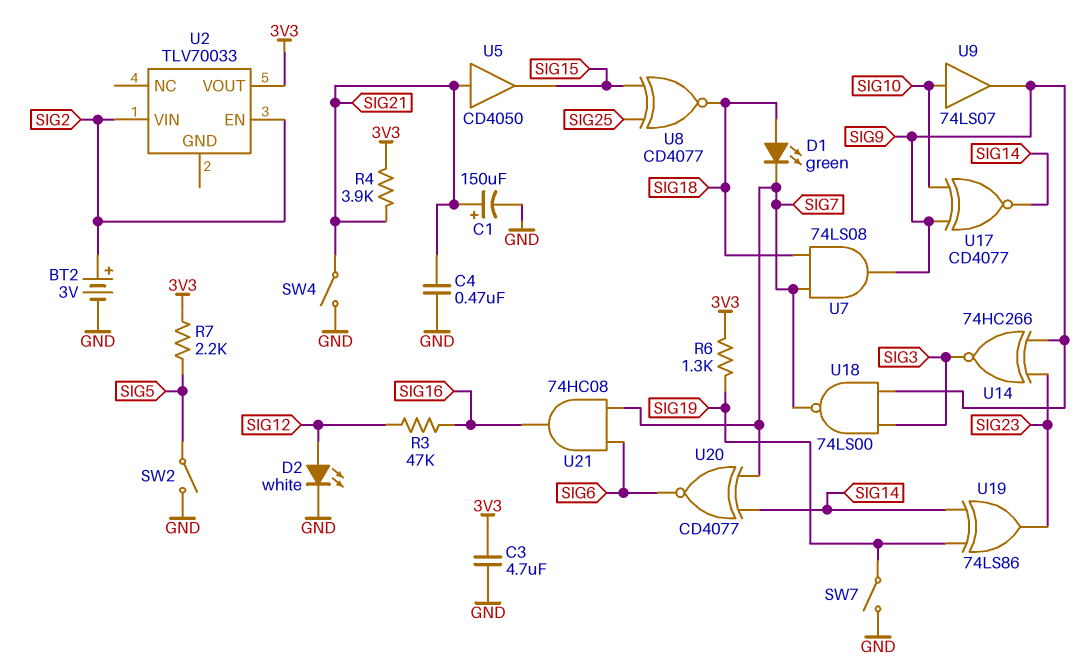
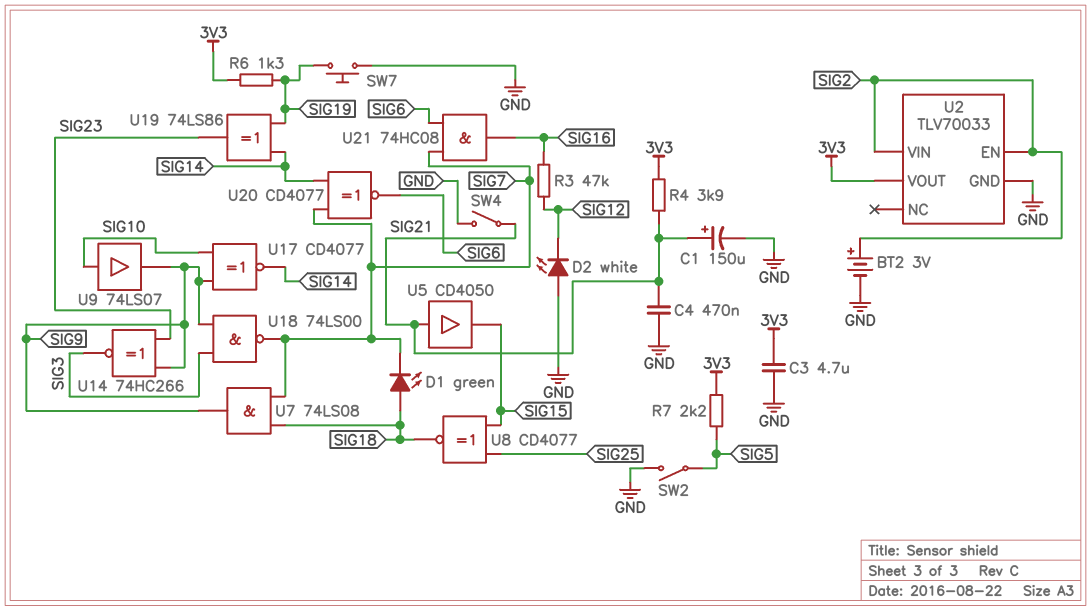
D2: LED white (A SIG12, K GND) -> LED white (A GND, K SIG12)
SW7: switch (GND, SIG19) -> button (GND, SIG19)
U2 pin GND: none -> GND

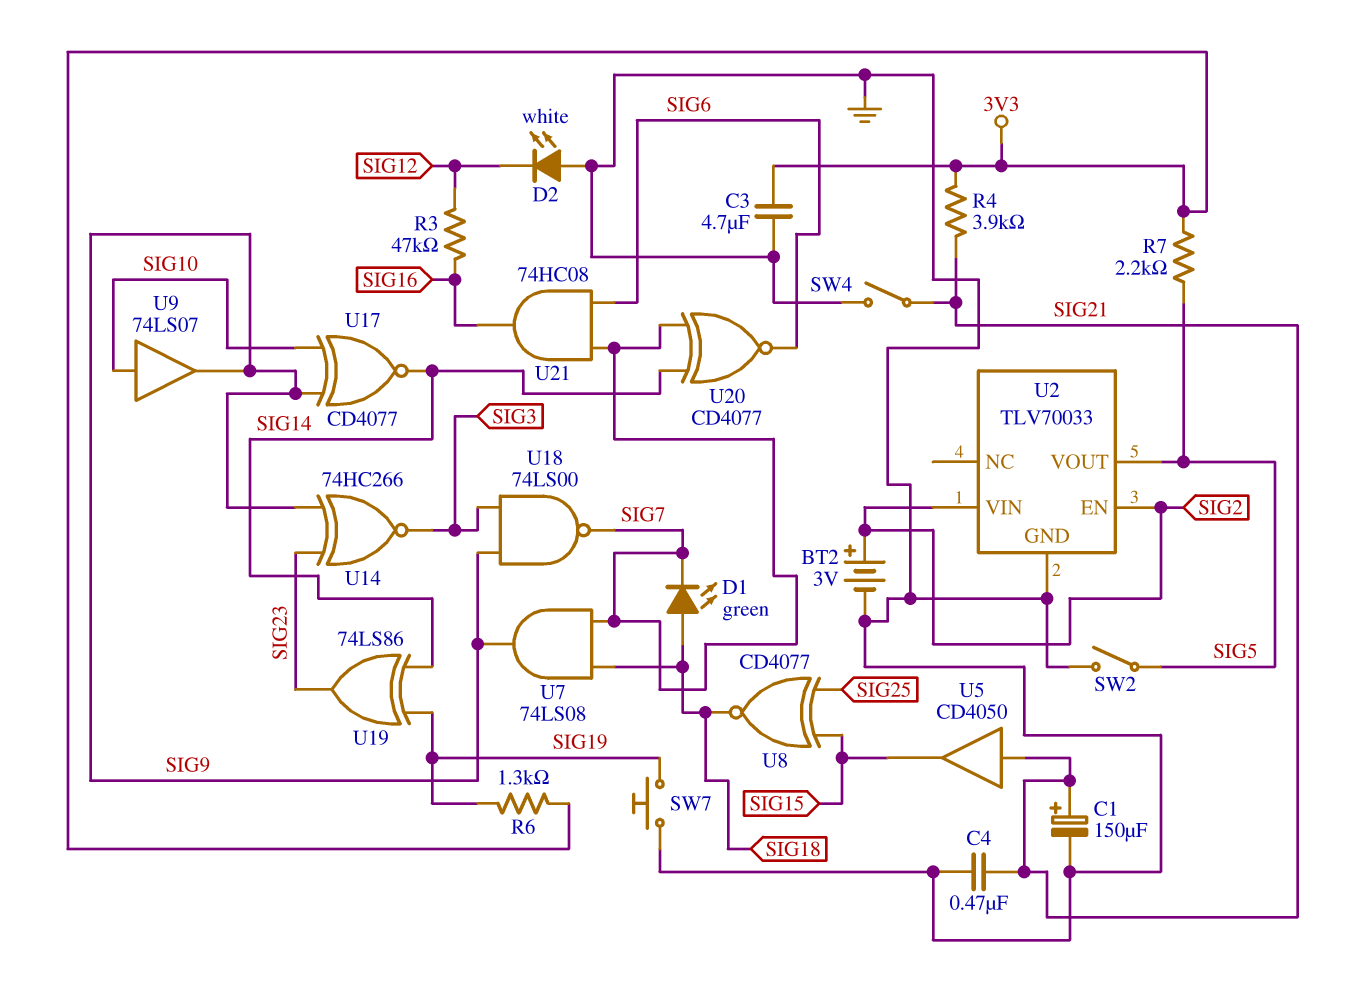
U2 pin VOUT: 3V3 -> SIG5

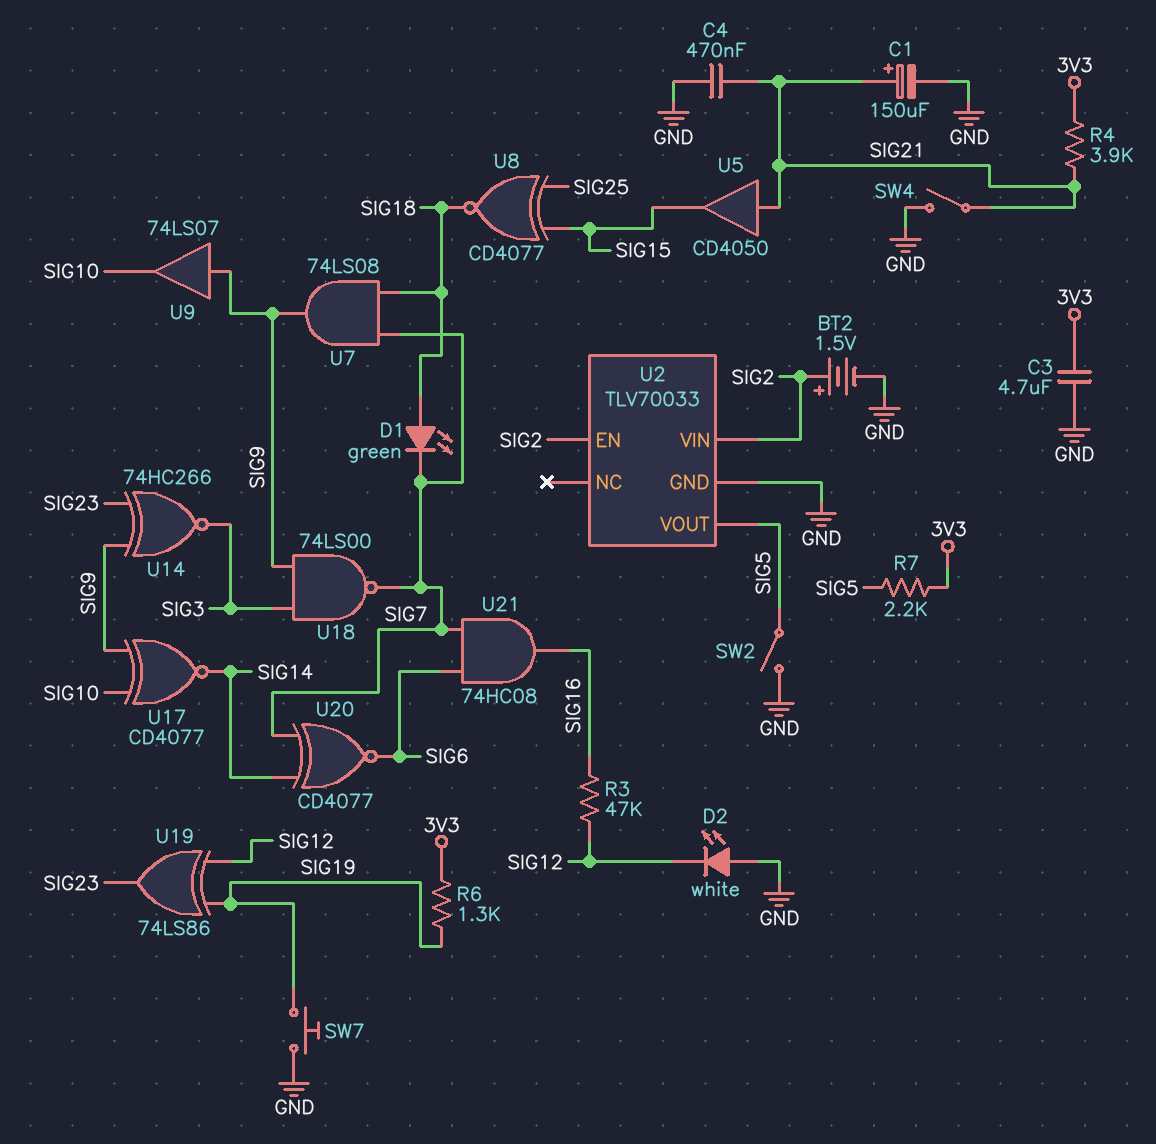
BT2: 3V (plus SIG2, minus GND) -> 1.5V (plus SIG2, minus GND)
U9: buffer 74LS07 (in SIG10, out SIG9) -> buffer 74LS07 (in SIG9, out SIG10)
U19: XOR 74LS86 (in SIG14, in SIG19, out SIG23) -> XOR 74LS86 (in SIG12, in SIG19, out SIG23)

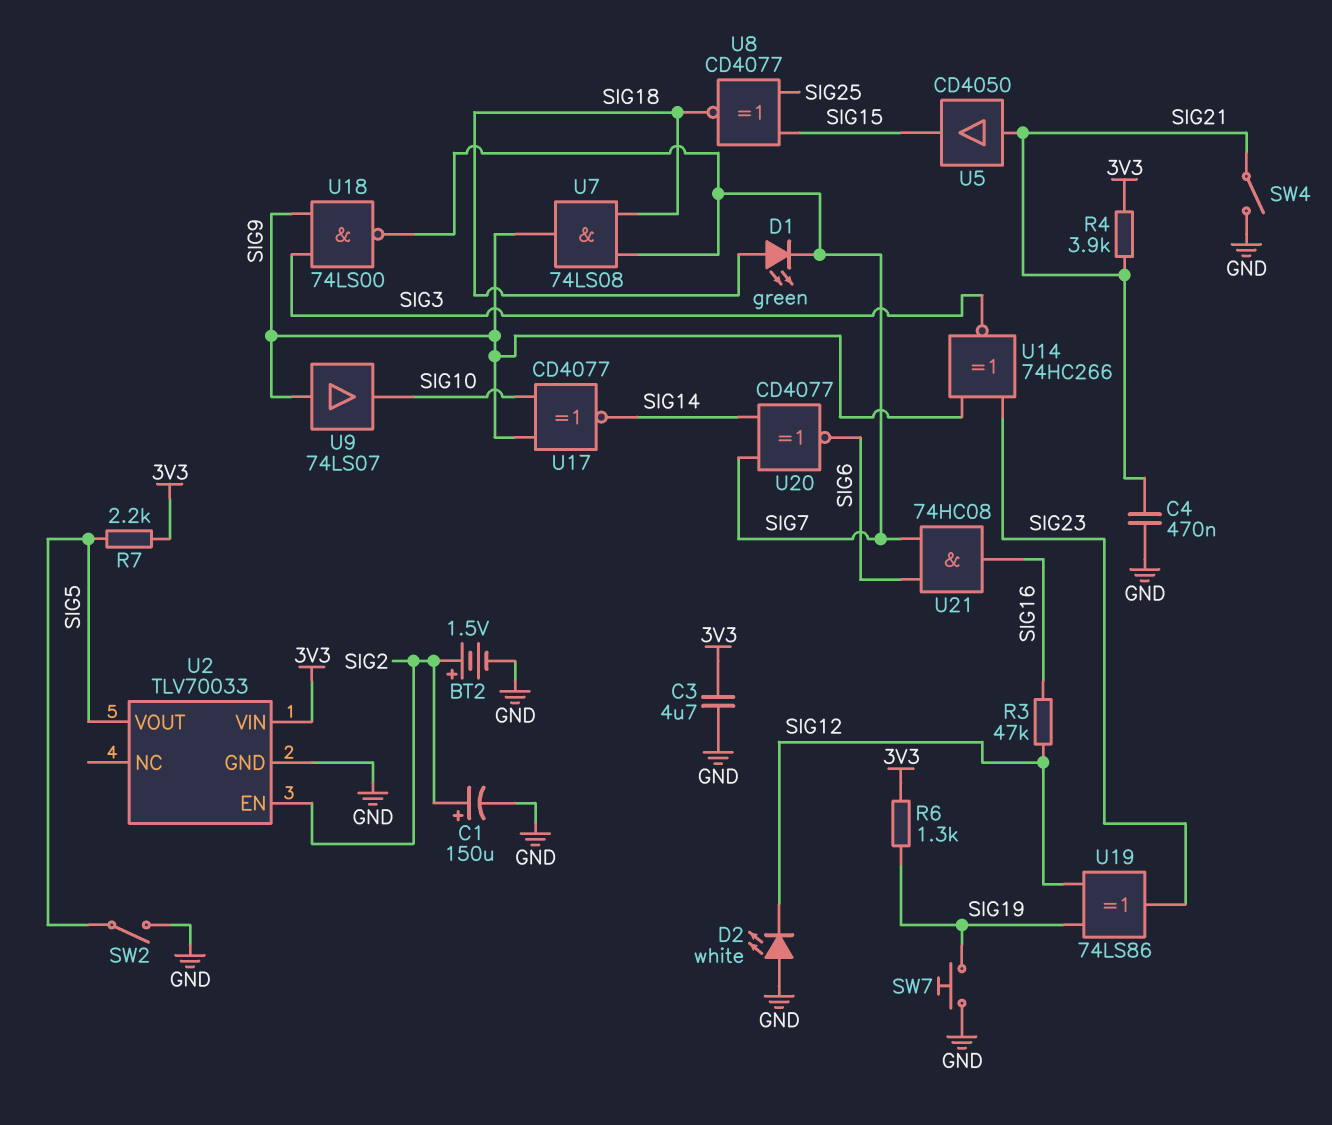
C1: 150uF (plus SIG21, minus GND) -> 150uF (plus SIG2, minus GND)
U2 pin VIN: SIG2 -> 3V3

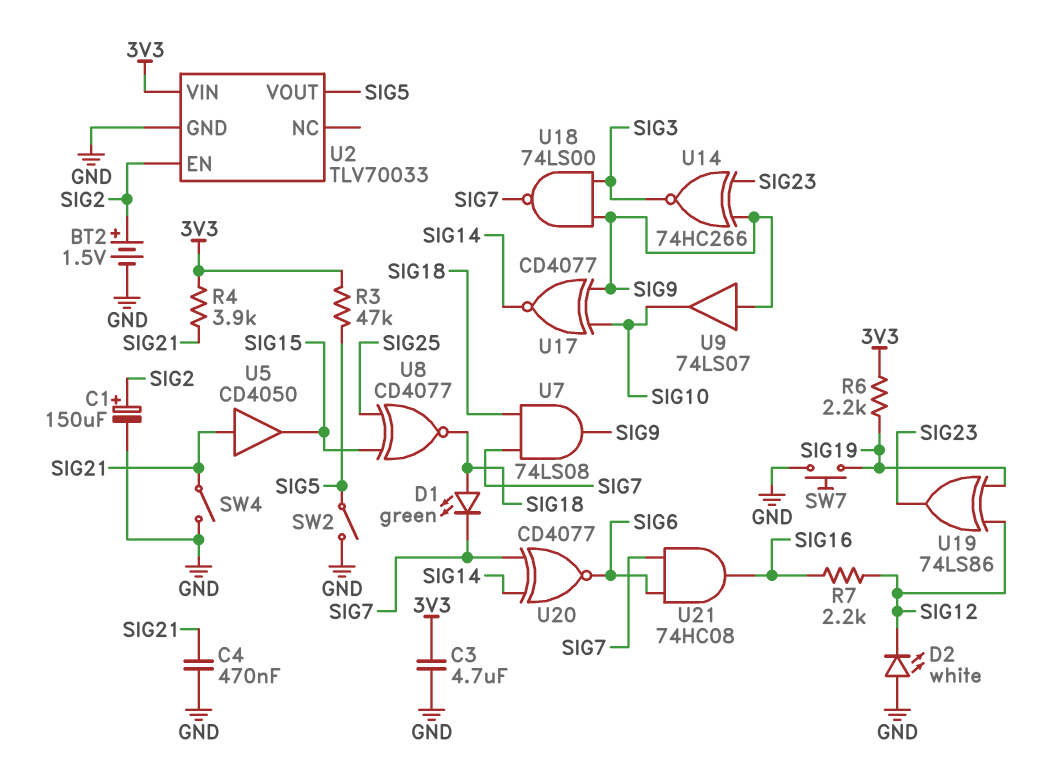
R3: 47k (SIG12, SIG16) -> 47k (3V3, SIG5)
R6: 1.3k (3V3, SIG19) -> 2.2k (3V3, SIG19)
R7: 2.2k (3V3, SIG5) -> 2.2k (SIG12, SIG16)

